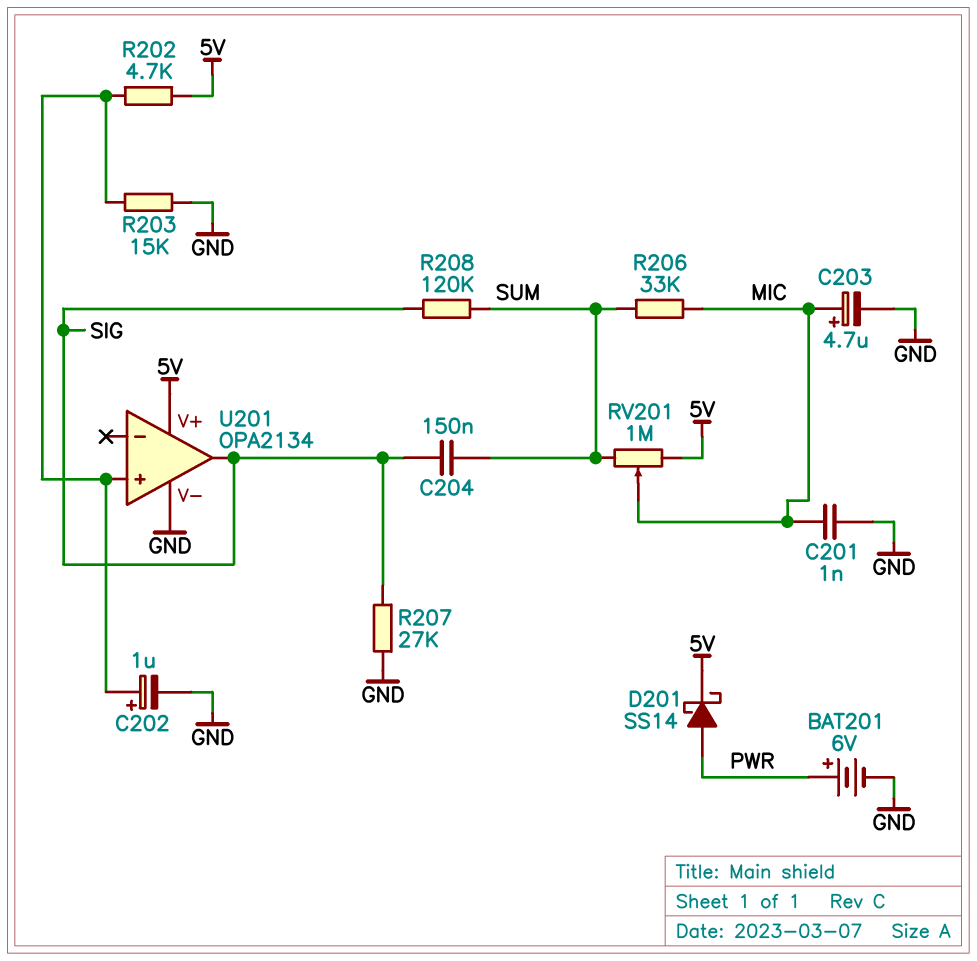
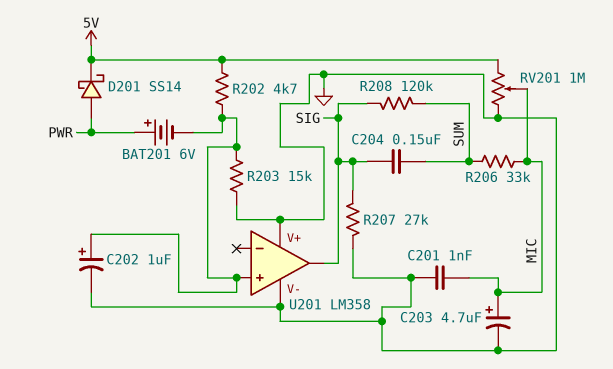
BAT201: 6V (plus PWR, minus GND) -> 6V (plus PWR, minus U201/in+)
RV201: 1M (5V, SUM, wiper MIC) -> 1M (5V, GND, wiper MIC)
U201: OPA2134 -> LM358
U201 pin V+: 5V -> GND

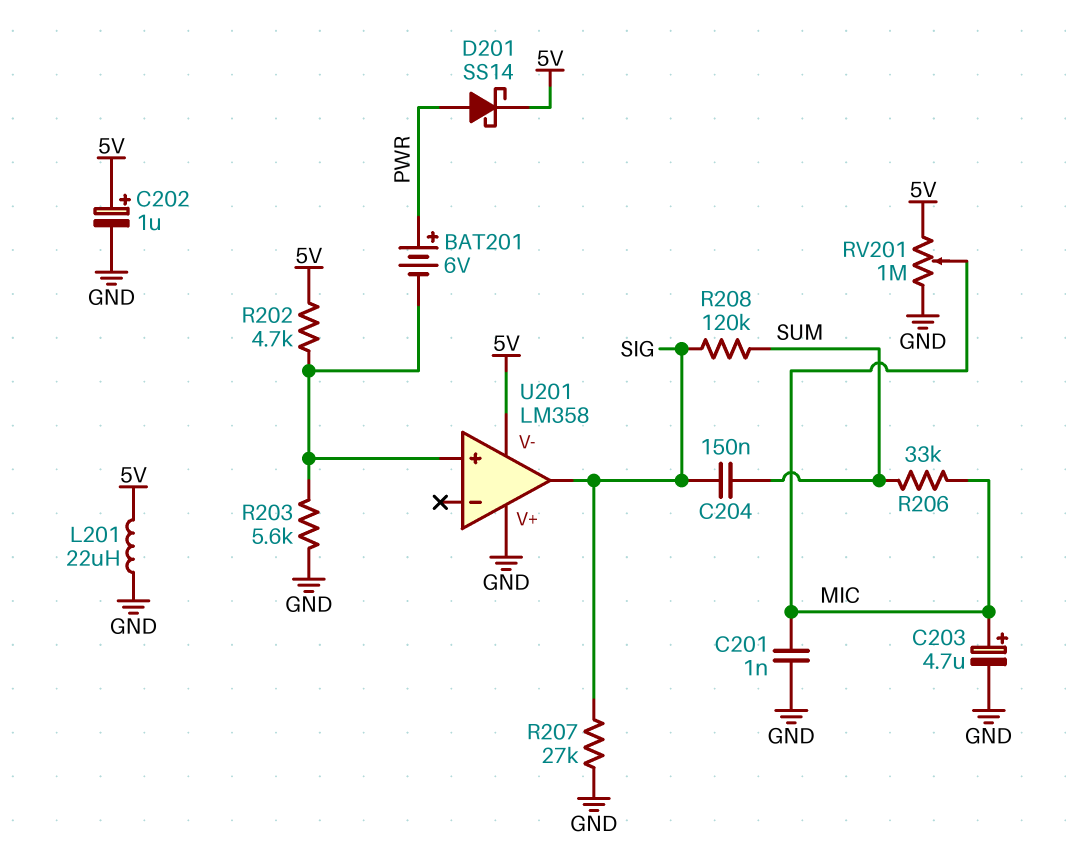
C202: 1uF (plus U201/in+, minus GND) -> 1uF (plus 5V, minus GND)
L201: none -> 22uH (5V, GND)
R203: 15k (GND, U201/in+) -> 5.6k (GND, U201/in+)
U201 pin V-: GND -> 5V

